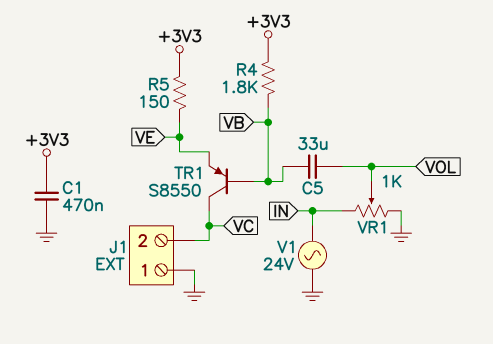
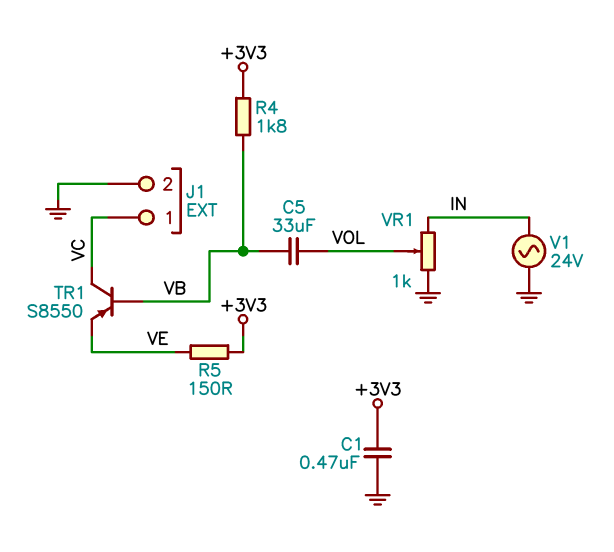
J1 pin 1: GND -> VC
J1 pin 2: VC -> GND

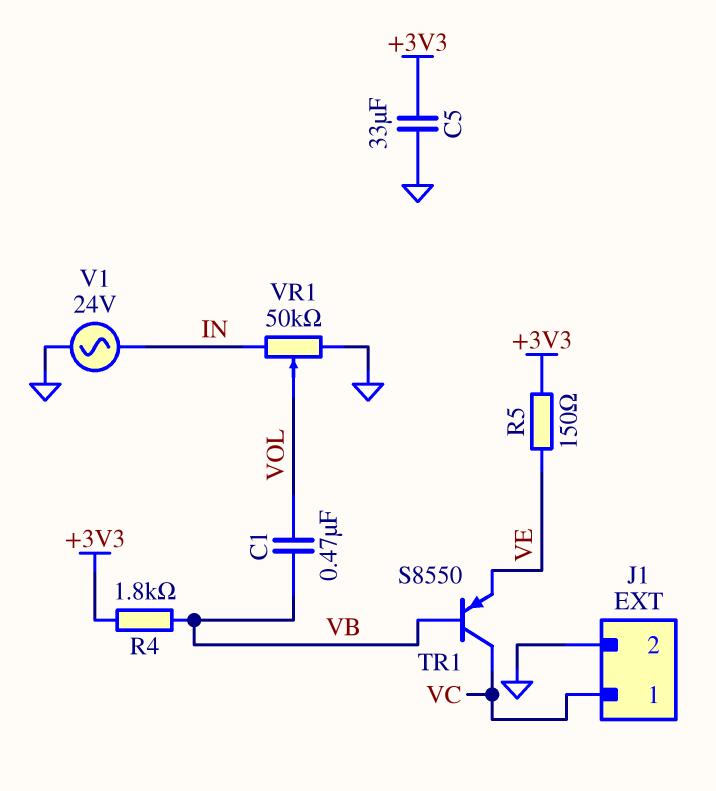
C1: 470nF (+3V3, GND) -> 470nF (VB, VOL)
C5: 33uF (VB, VOL) -> 33uF (+3V3, GND)
VR1: 1k (GND, IN, wiper VOL) -> 50k (GND, IN, wiper VOL)

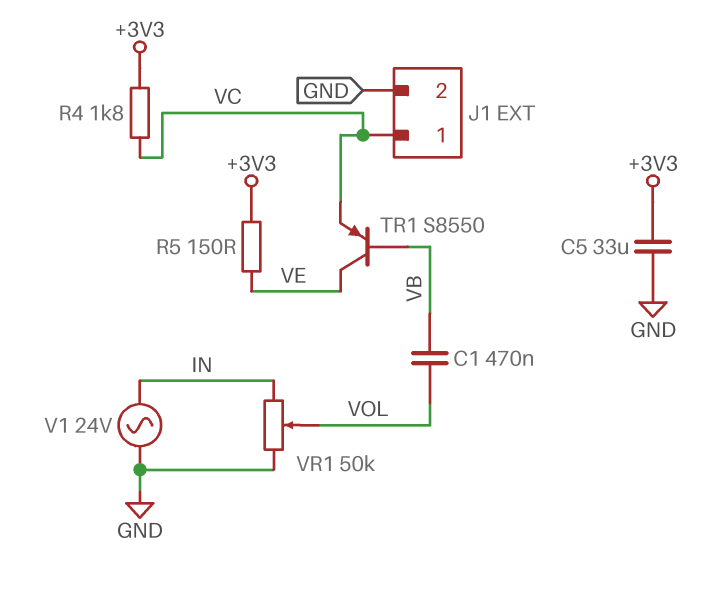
R4: 1.8k (+3V3, VB) -> 1.8k (+3V3, VC)
TR1: PNP S8550 (B VB, C VC, E VE) -> PNP S8550 (B VB, C VE, E VC)

